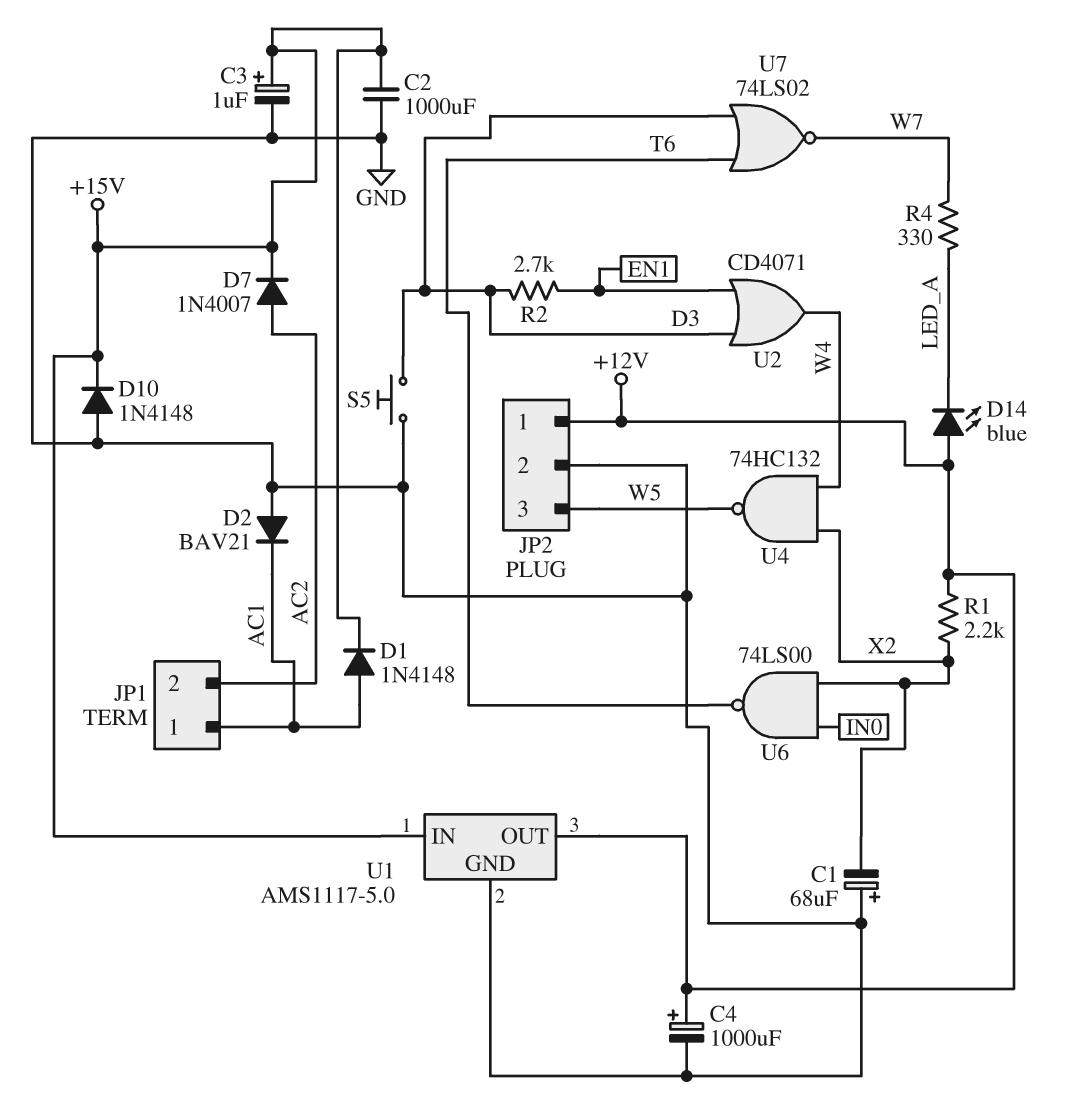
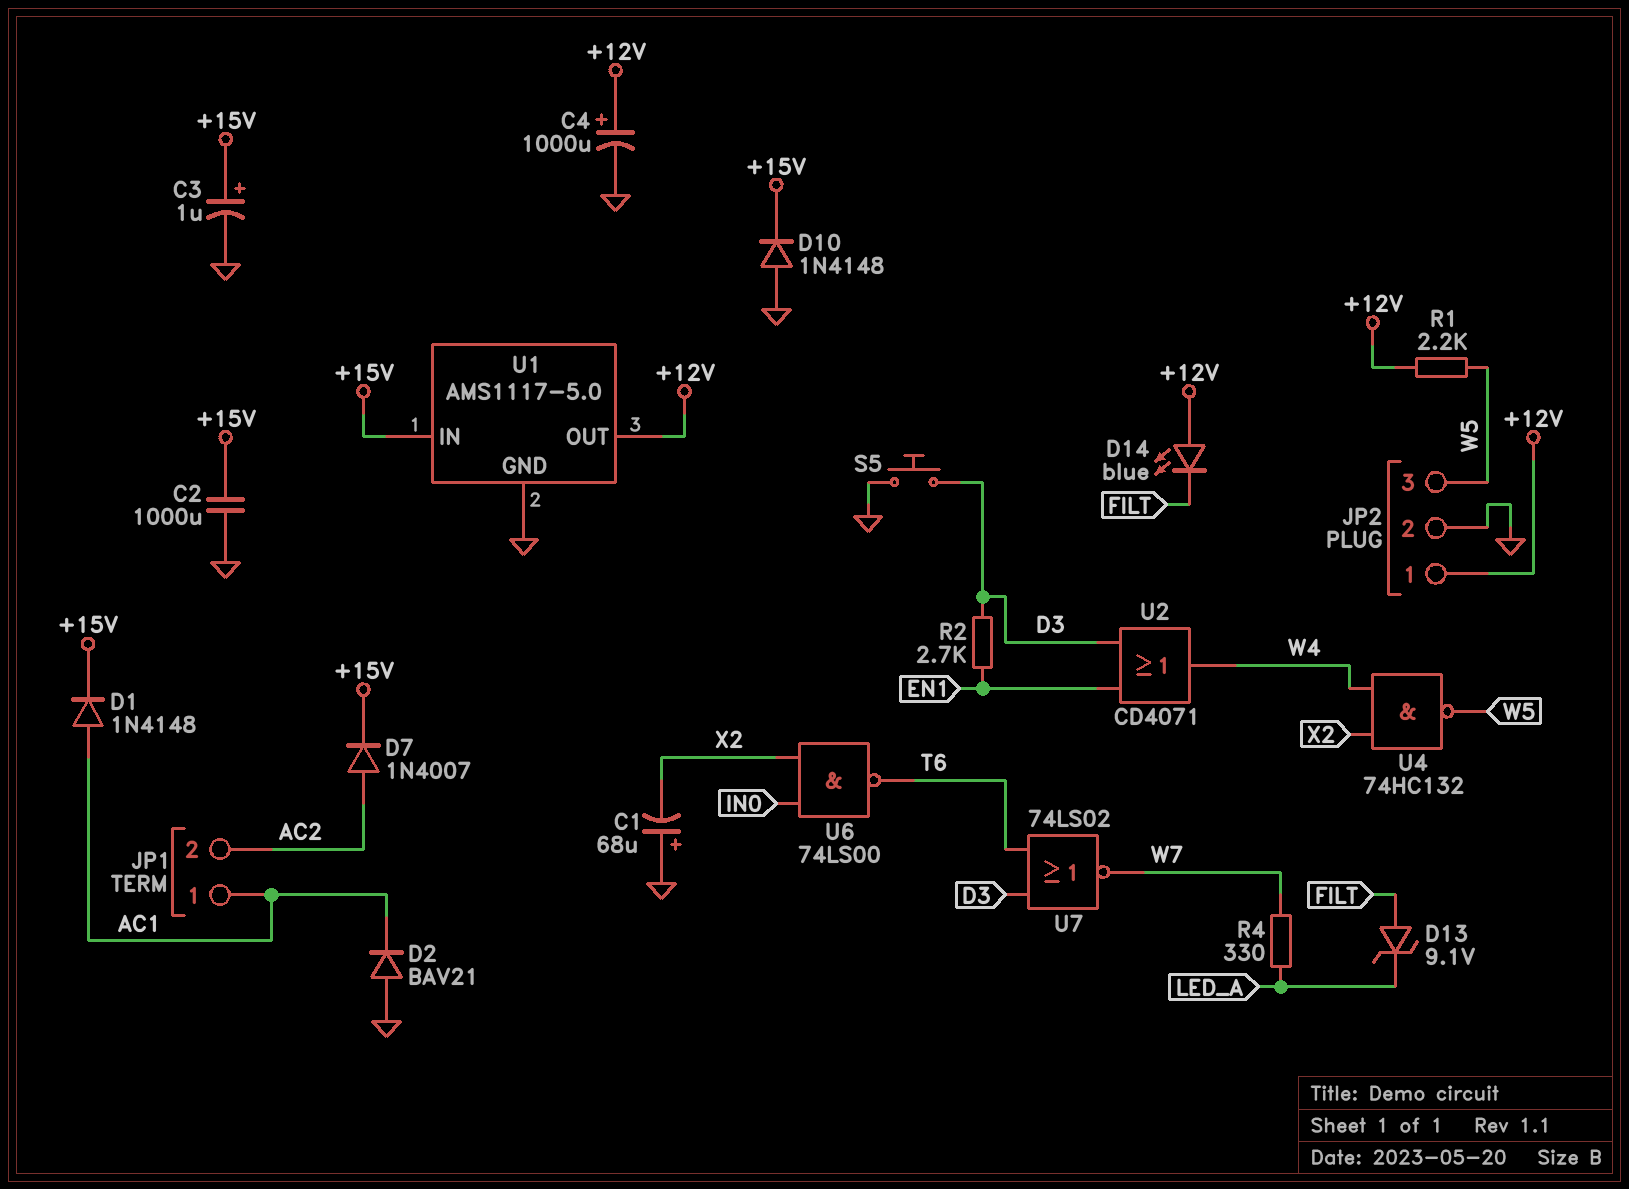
D13: none -> zener 9.1V (A FILT, K LED_A)
D14: LED blue (A +12V, K LED_A) -> LED blue (A +12V, K FILT)
R1: 2.2k (+12V, X2) -> 2.2k (+12V, W5)

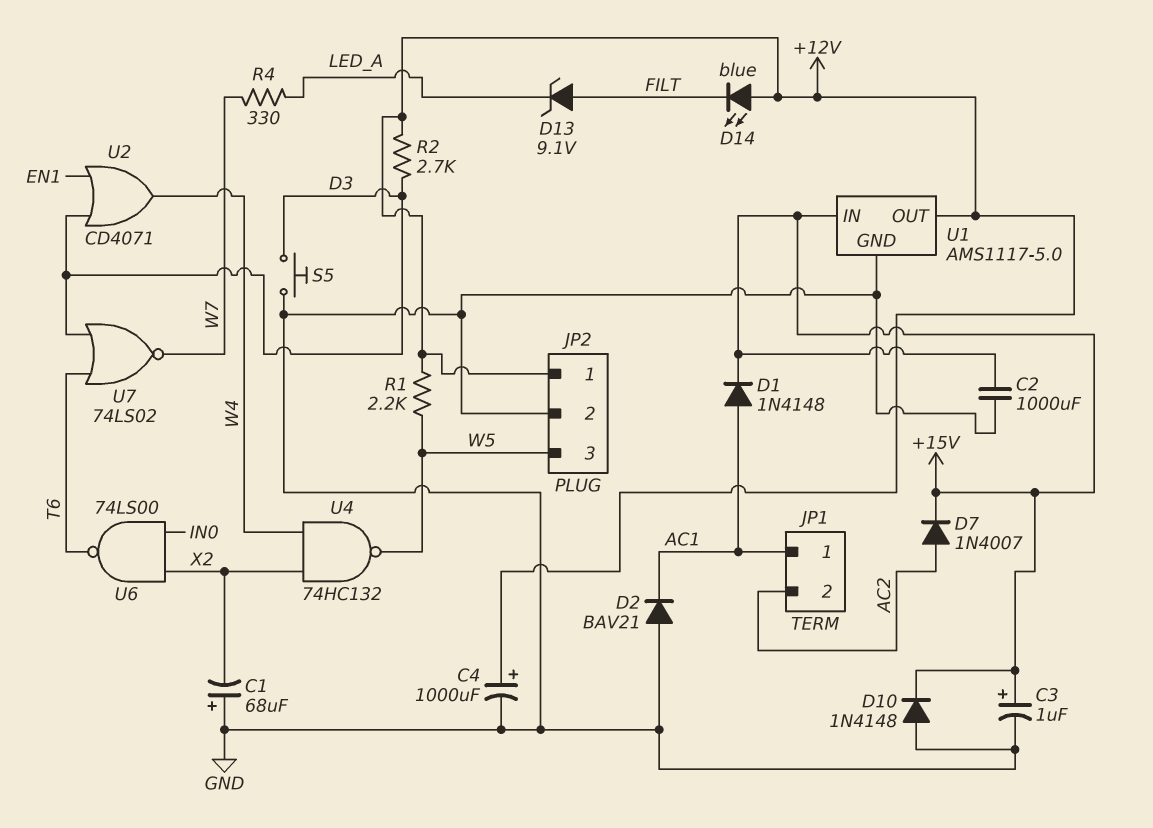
R2: 2.7k (D3, EN1) -> 2.7k (+12V, D3)

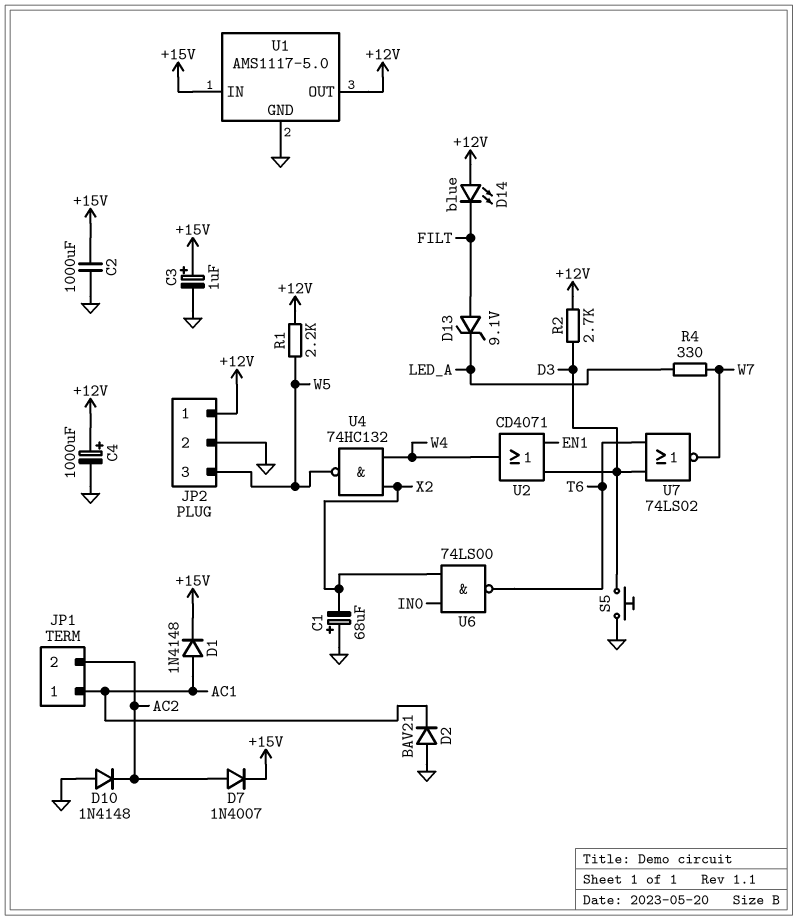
D10: diode 1N4148 (A GND, K +15V) -> diode 1N4148 (A GND, K AC2)

